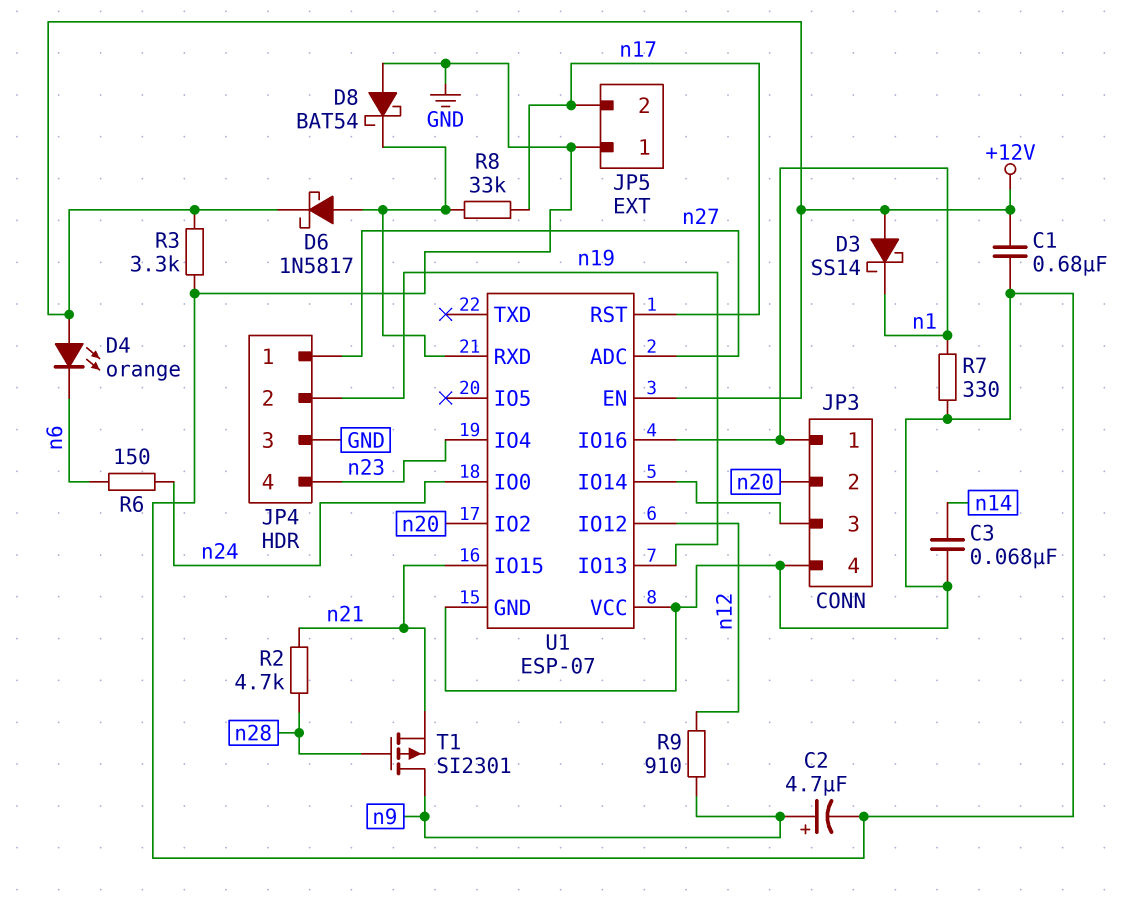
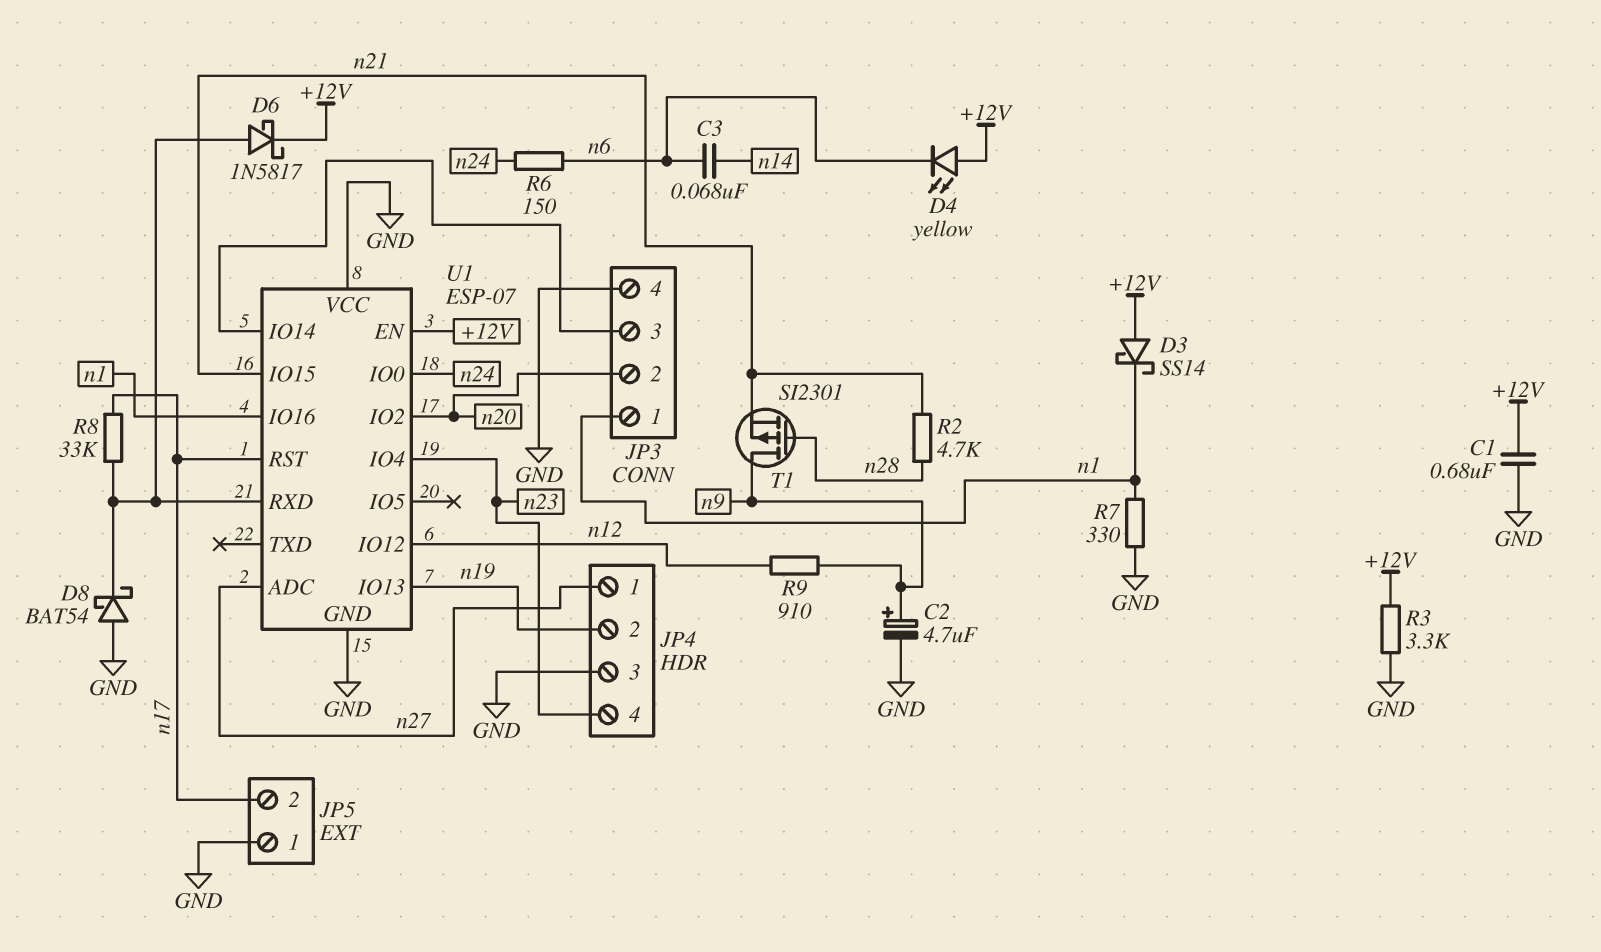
C3: 68nF (GND, n14) -> 68nF (n6, n14)
D4: LED orange (A +12V, K n6) -> LED yellow (A +12V, K n6)

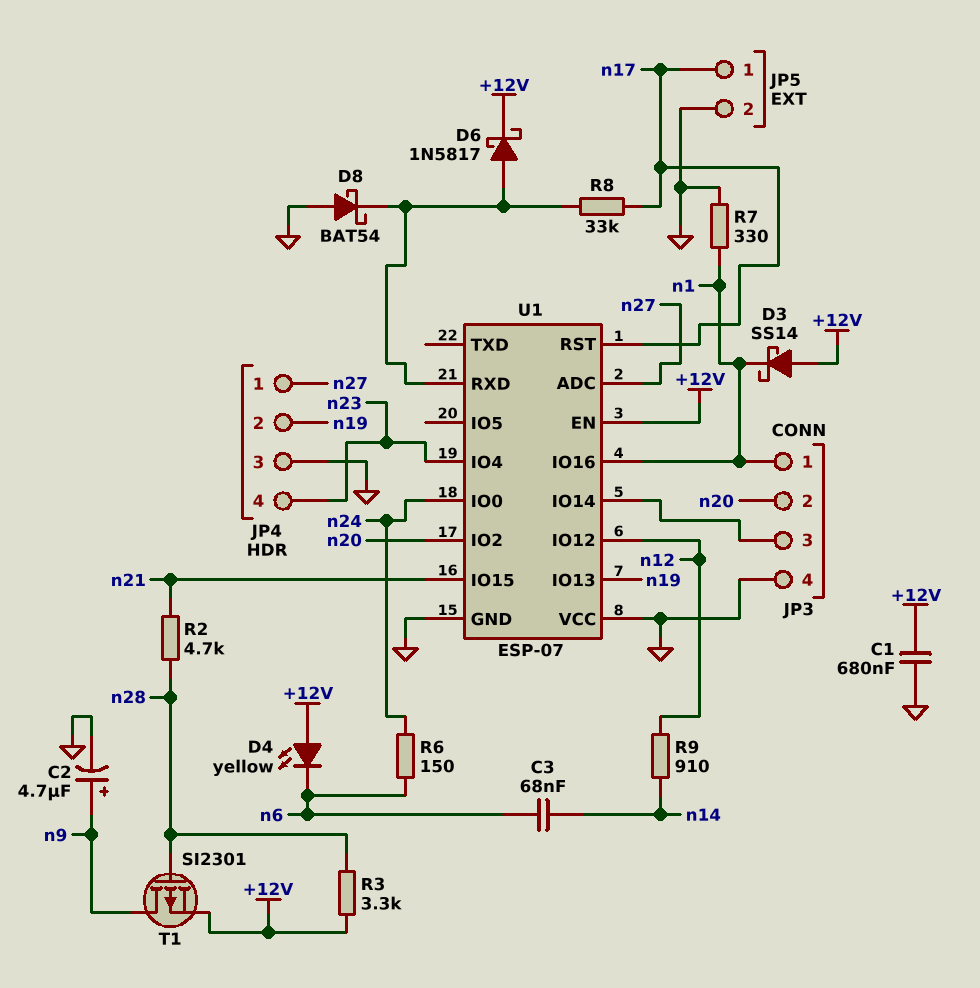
JP5 pin 1: GND -> n17
JP5 pin 2: n17 -> GND
R3: 3.3k (+12V, GND) -> 3.3k (+12V, n28)
R9: 910 (n9, n12) -> 910 (n12, n14)
T1: PMOS SI2301 (G n28, D n9, S n21) -> PMOS SI2301 (G n28, D n9, S +12V)

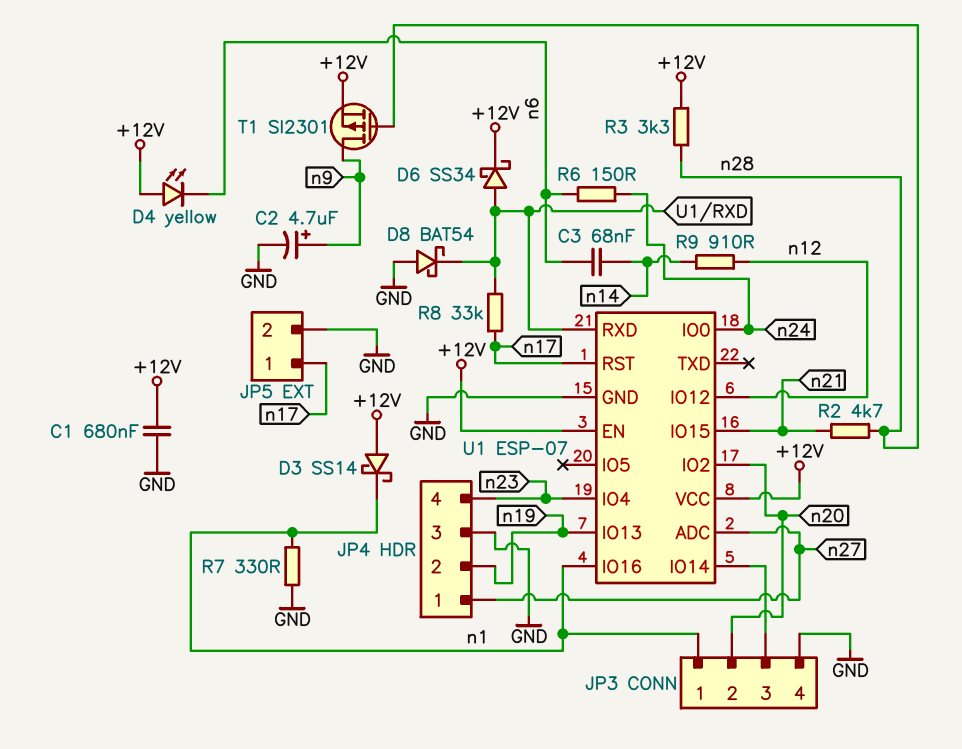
D6: schottky 1N5817 (A U1/RXD, K +12V) -> schottky SS34 (A U1/RXD, K +12V)
U1 pin VCC: GND -> +12V

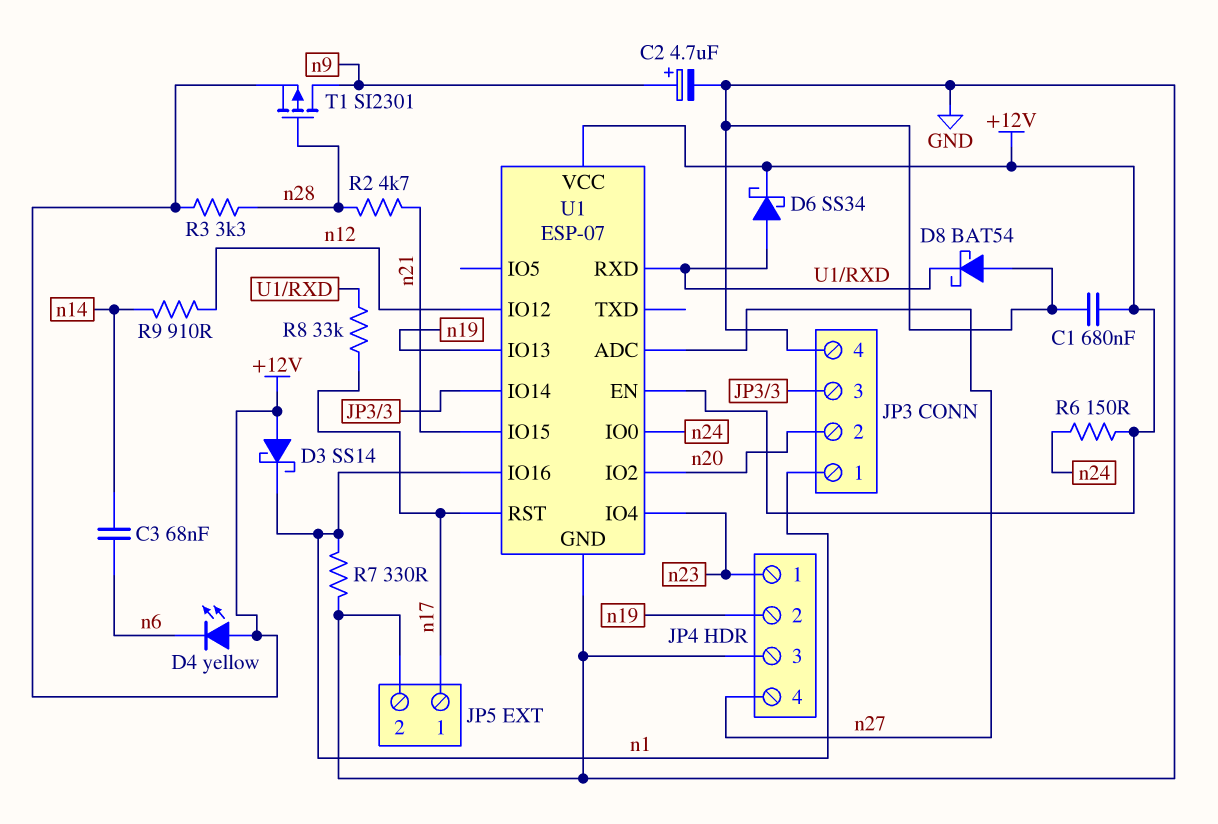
JP4 pin 1: n27 -> n23
JP4 pin 4: n23 -> n27
R6: 150 (n6, n24) -> 150 (+12V, n24)

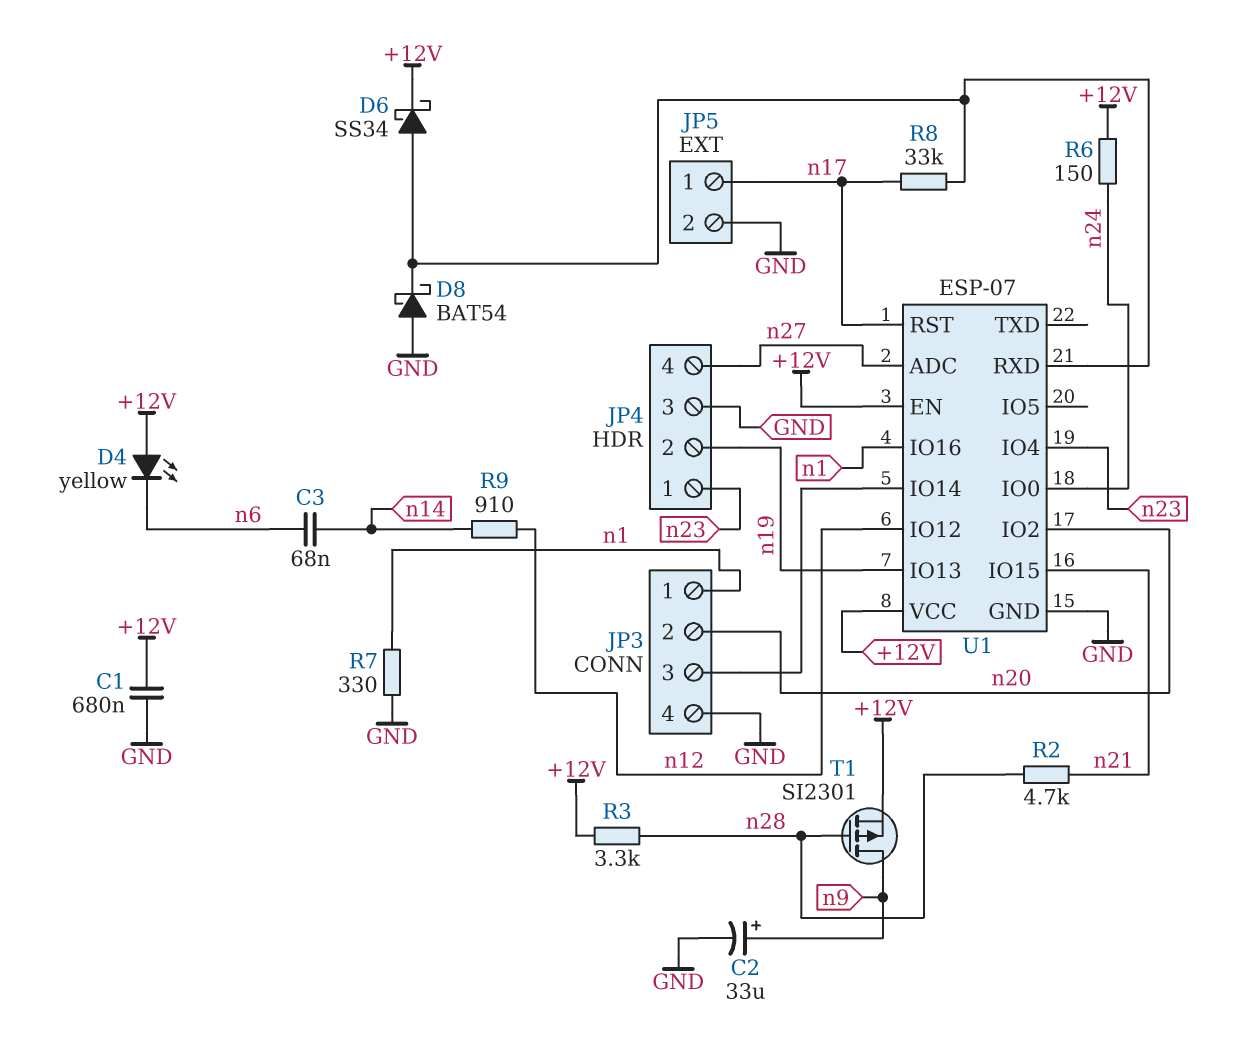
C2: 4.7uF (plus n9, minus GND) -> 33uF (plus n9, minus GND)
D3: schottky SS14 (A +12V, K n1) -> none

